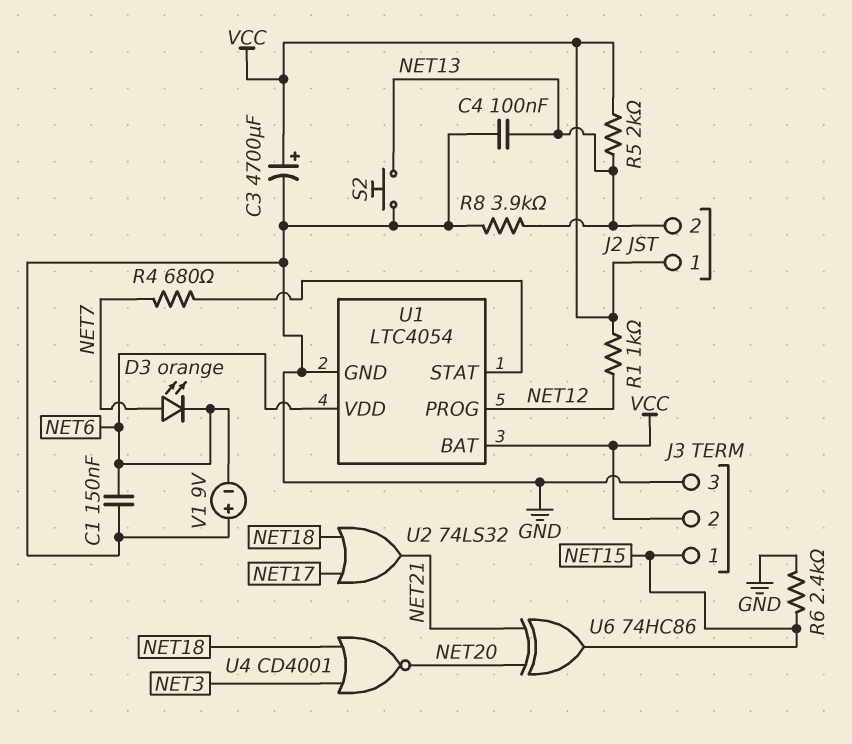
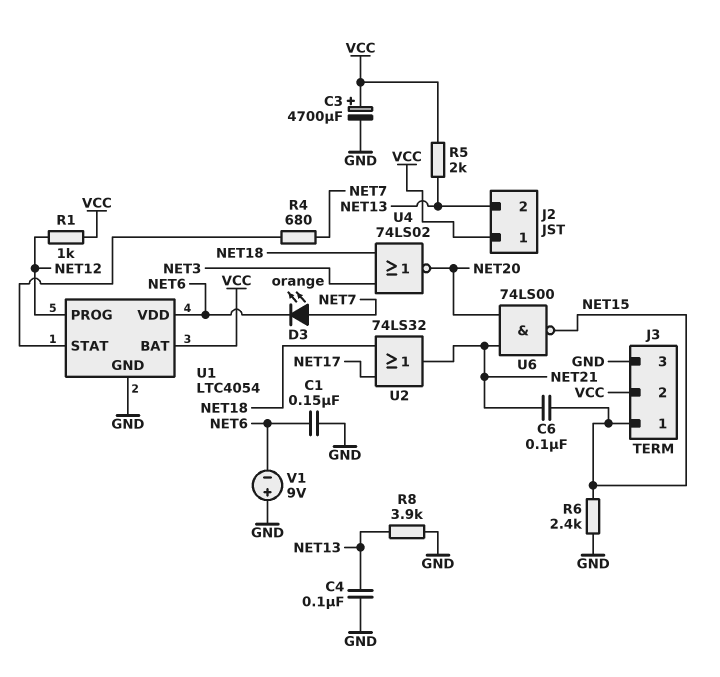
C6: none -> 100nF (NET15, NET21)
S2: button (GND, NET13) -> none
U4: NOR CD4001 (in NET3, in NET18, out NET20) -> NOR 74LS02 (in NET3, in NET18, out NET20)
U6: XOR 74HC86 (in NET20, in NET21, out NET15) -> NAND 74LS00 (in NET20, in NET21, out NET15)

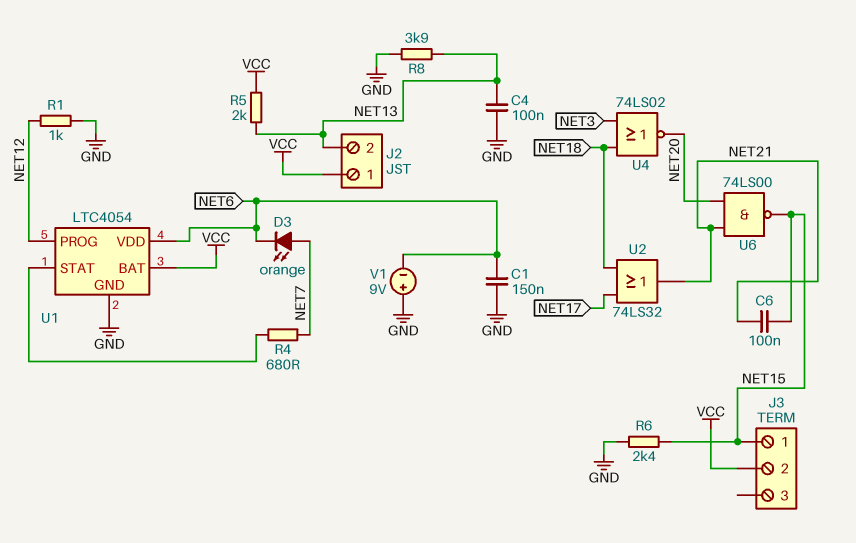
C3: 4700uF (plus VCC, minus GND) -> none
J3 pin 3: GND -> none
R1: 1k (NET12, VCC) -> 1k (GND, NET12)

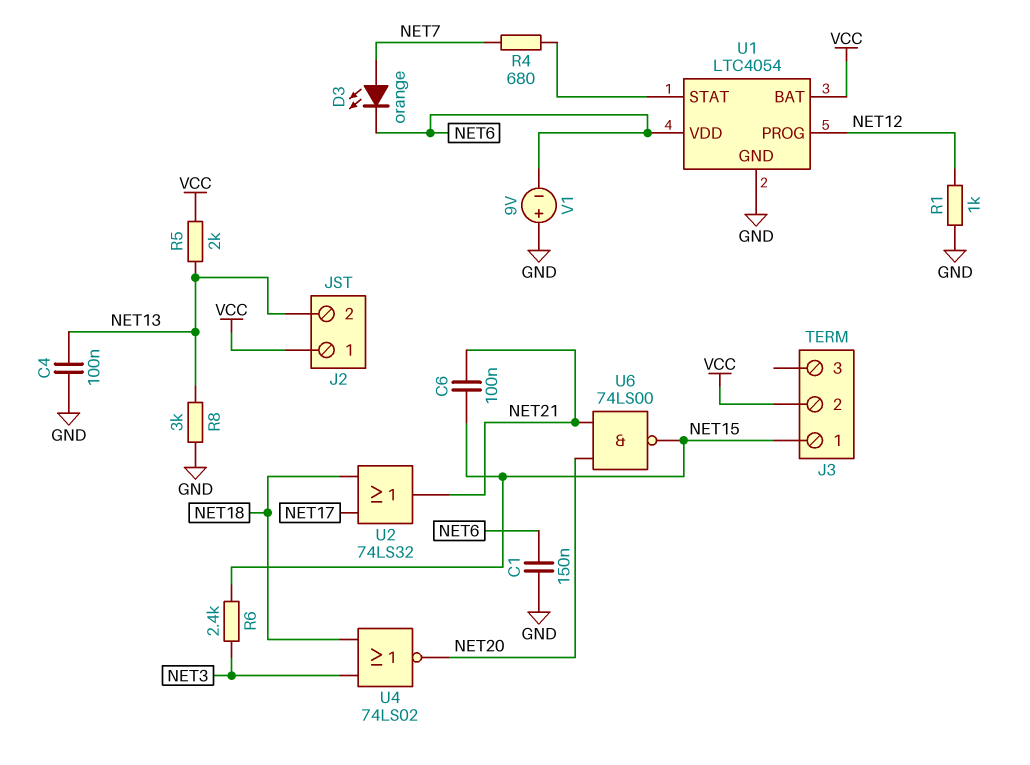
R6: 2.4k (GND, NET15) -> 2.4k (NET3, NET15)
R8: 3.9k (GND, NET13) -> 3k (GND, NET13)

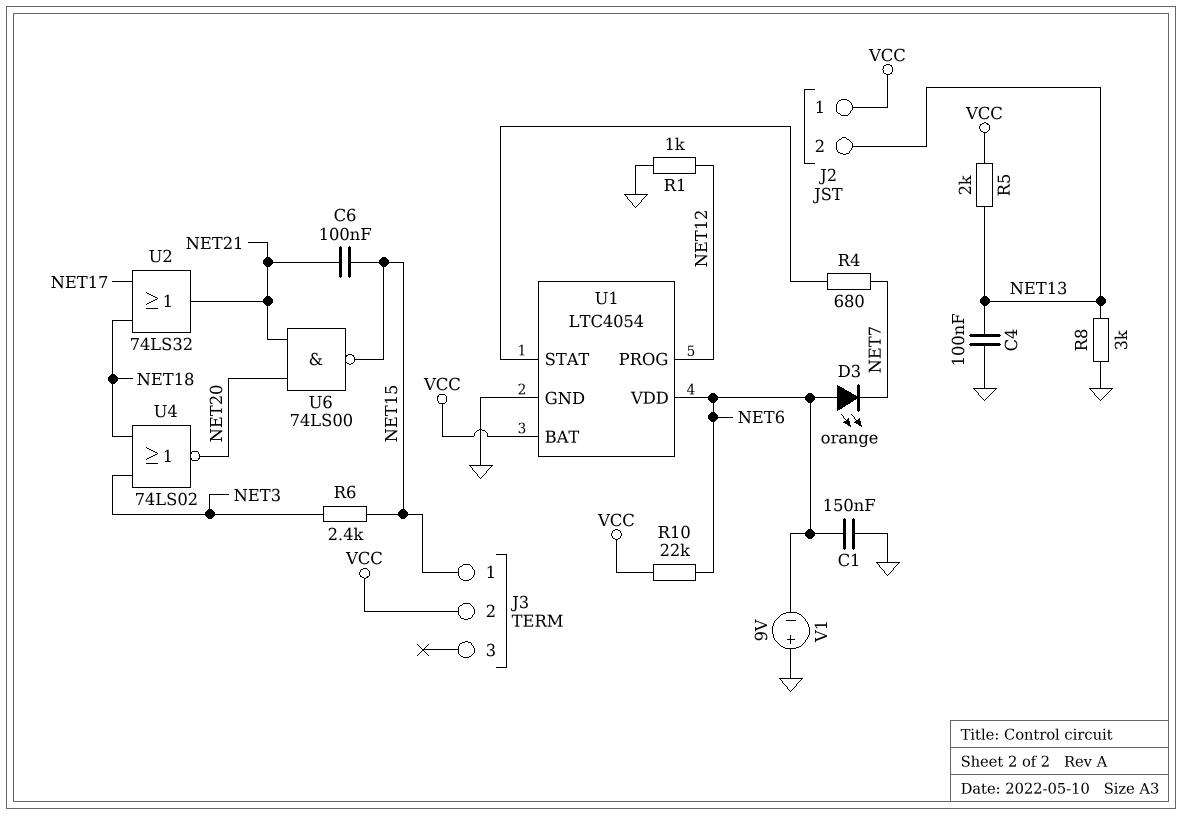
D3: LED orange (A NET7, K NET6) -> LED orange (A NET6, K NET7)
R10: none -> 22k (NET6, VCC)

